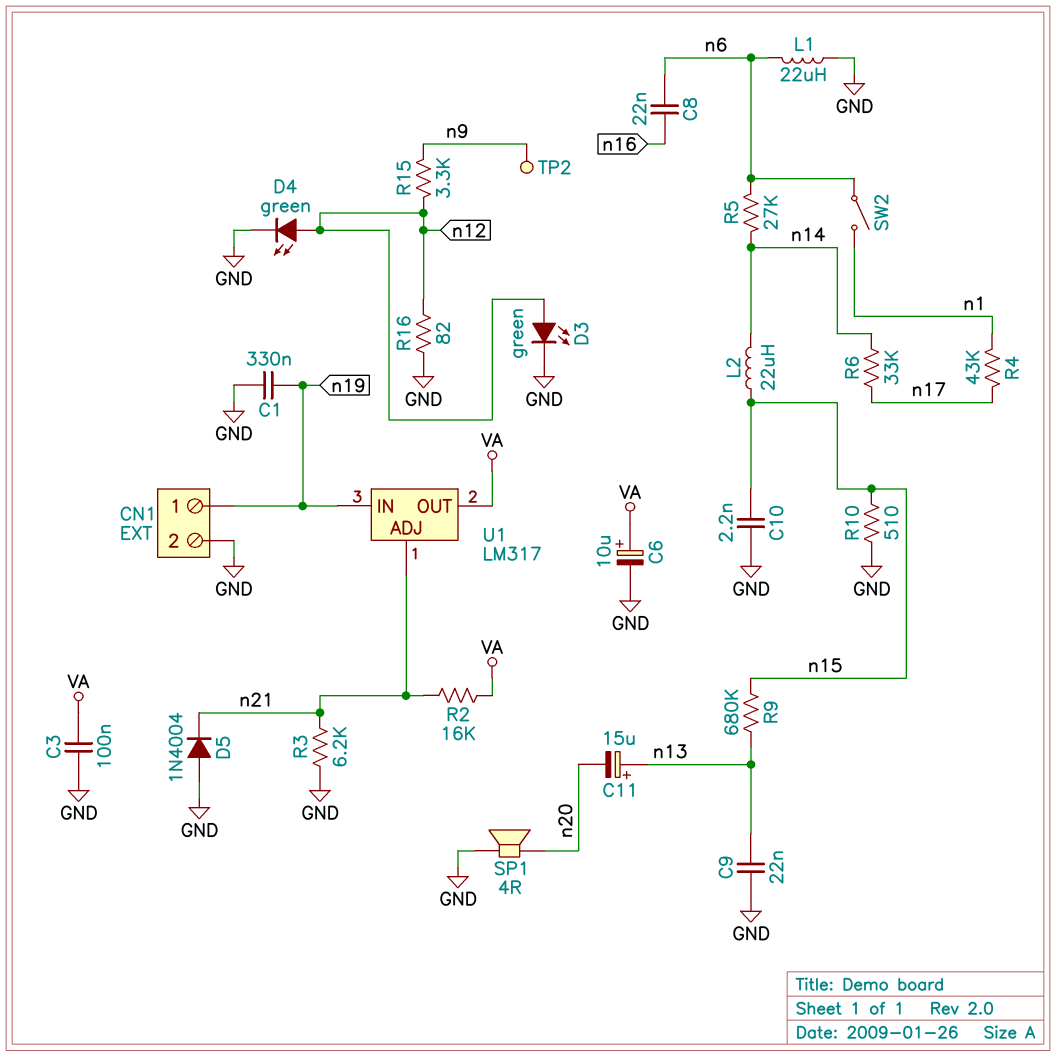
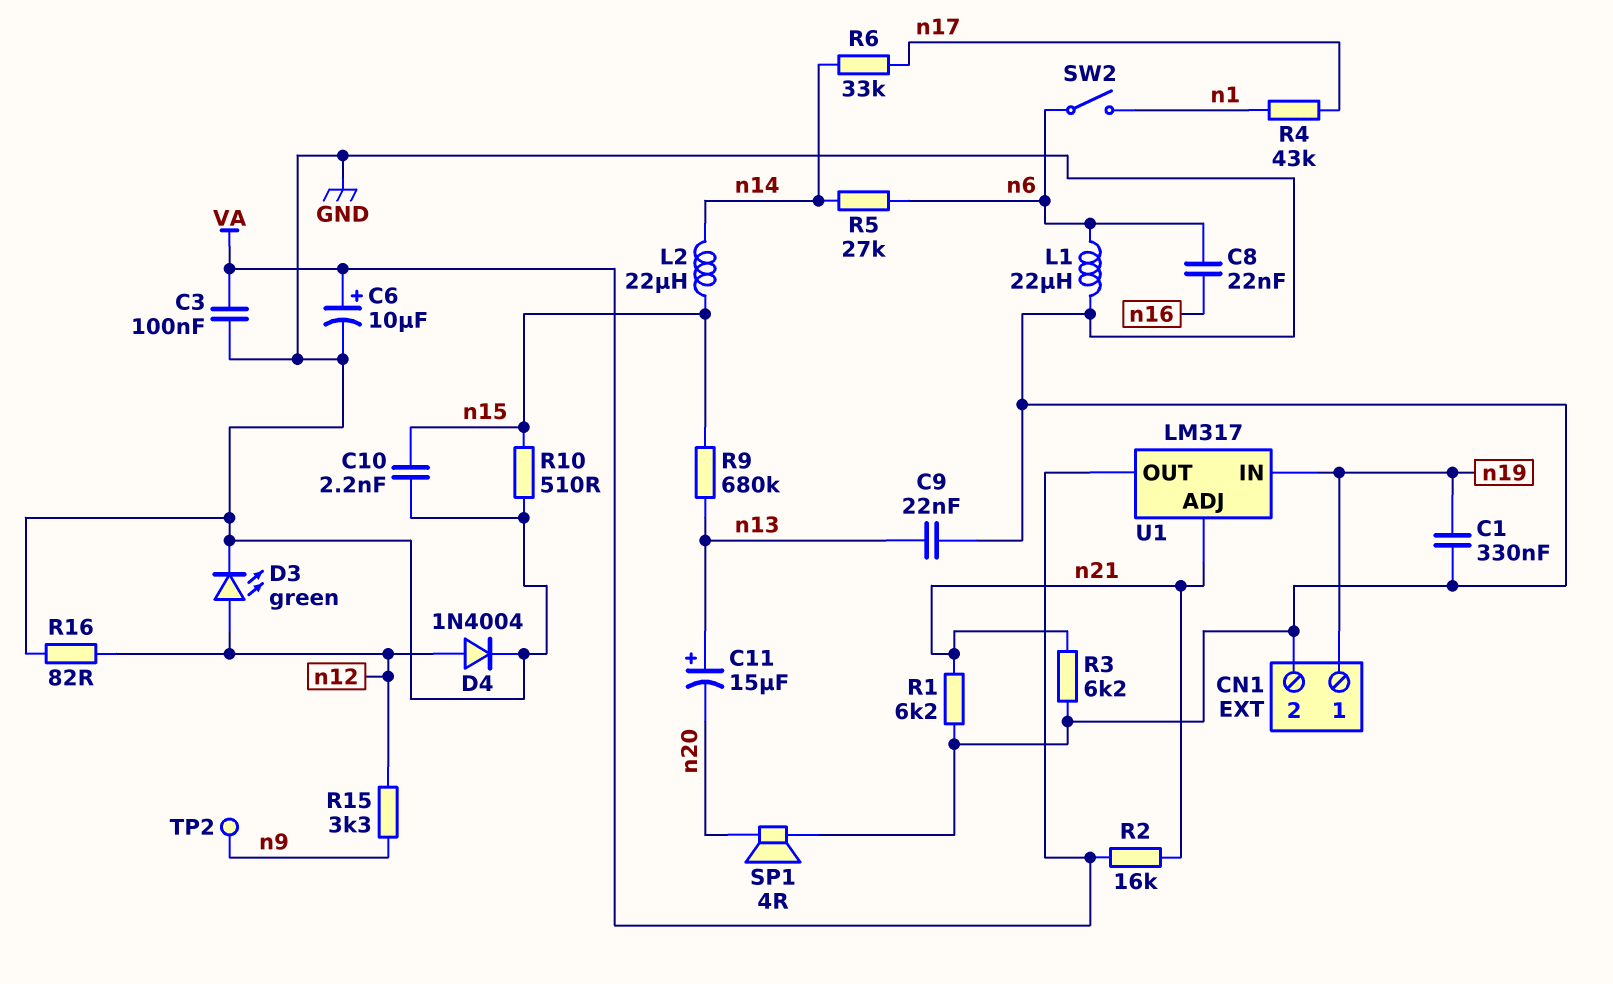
D4: LED green (A n12, K GND) -> diode 1N4004 (A n12, K GND)
D5: diode 1N4004 (A GND, K n21) -> none
R1: none -> 6.2k (GND, n21)

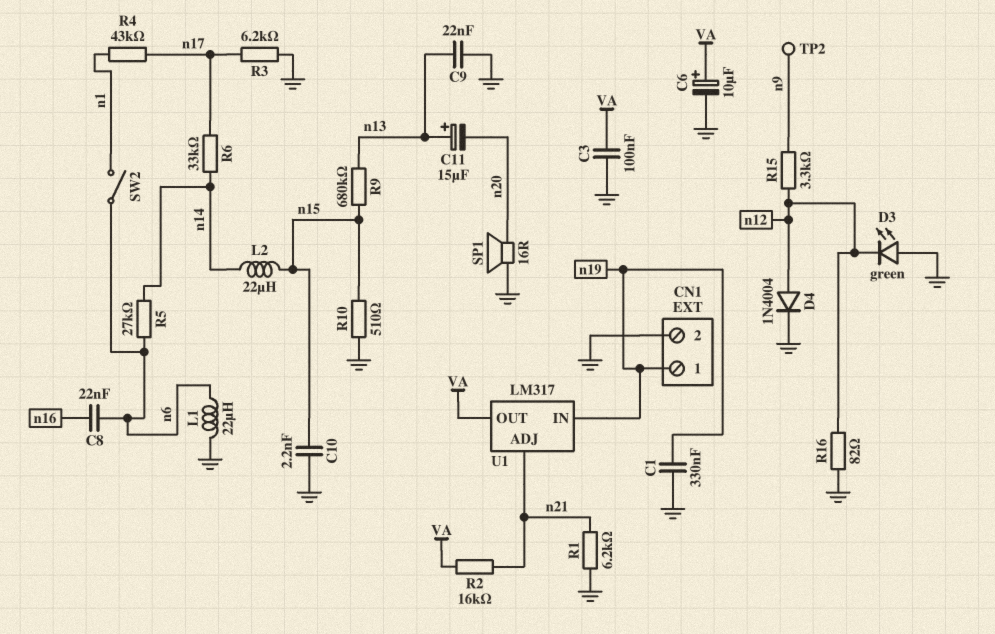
D3: LED green (A n12, K GND) -> LED green (A GND, K n12)
R3: 6.2k (GND, n21) -> 6.2k (GND, n17)
SP1: speaker 4R (GND, n20) -> speaker 16R (GND, n20)

